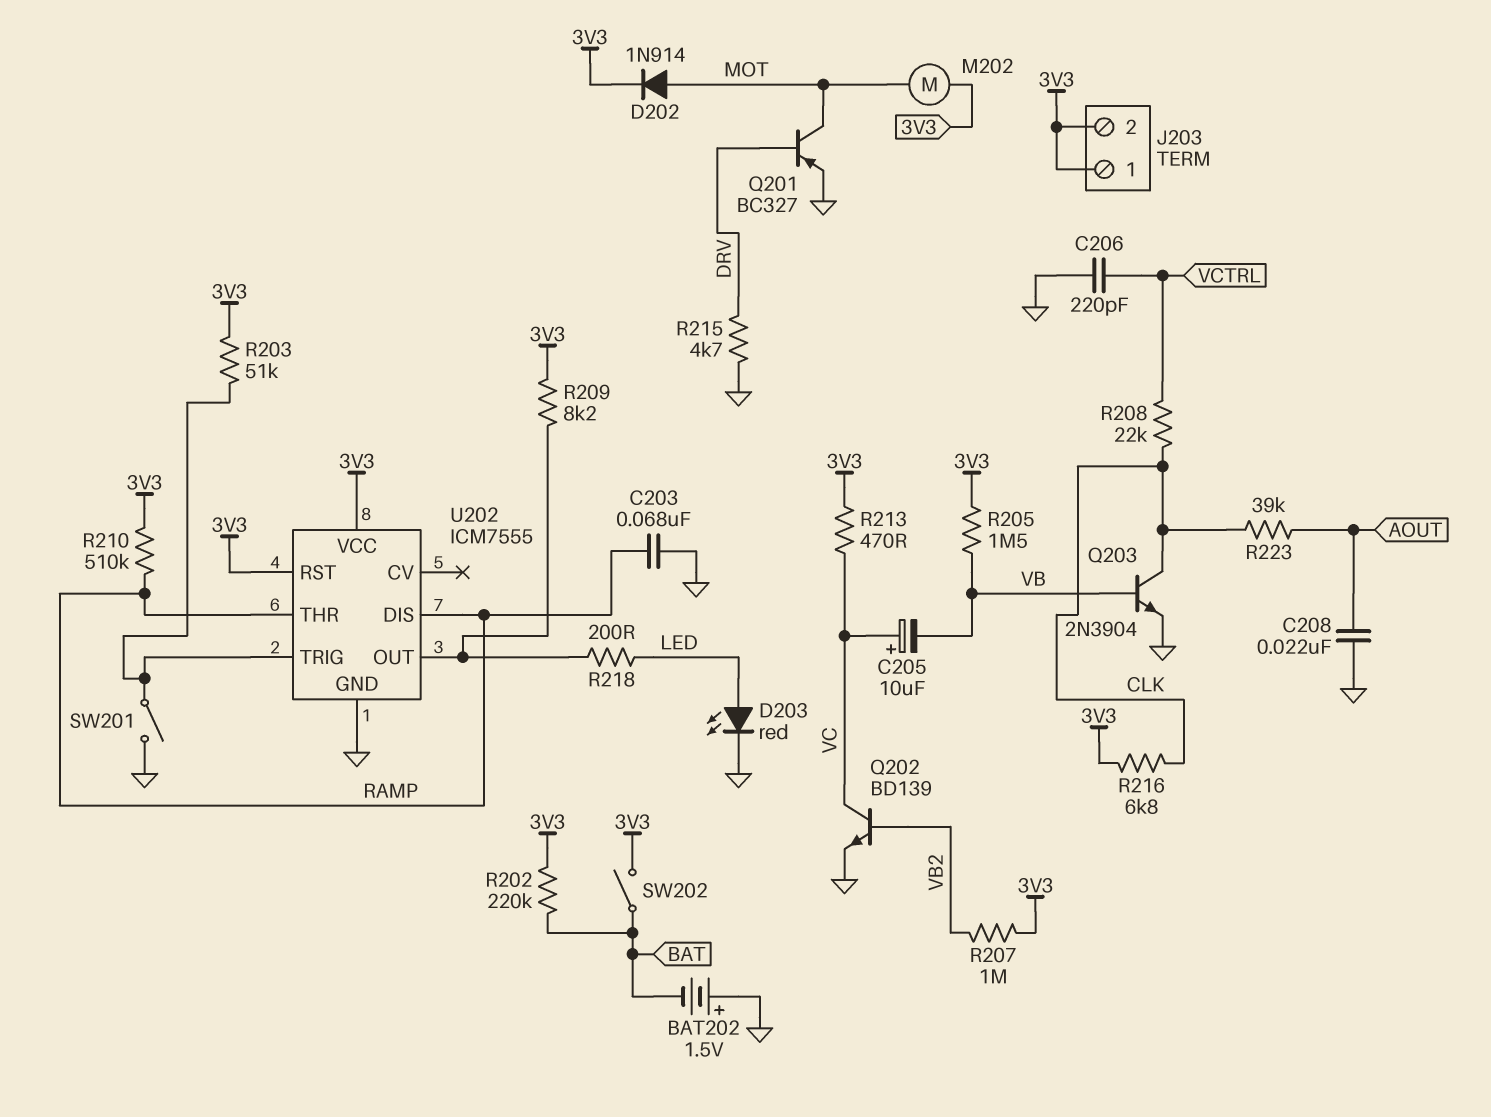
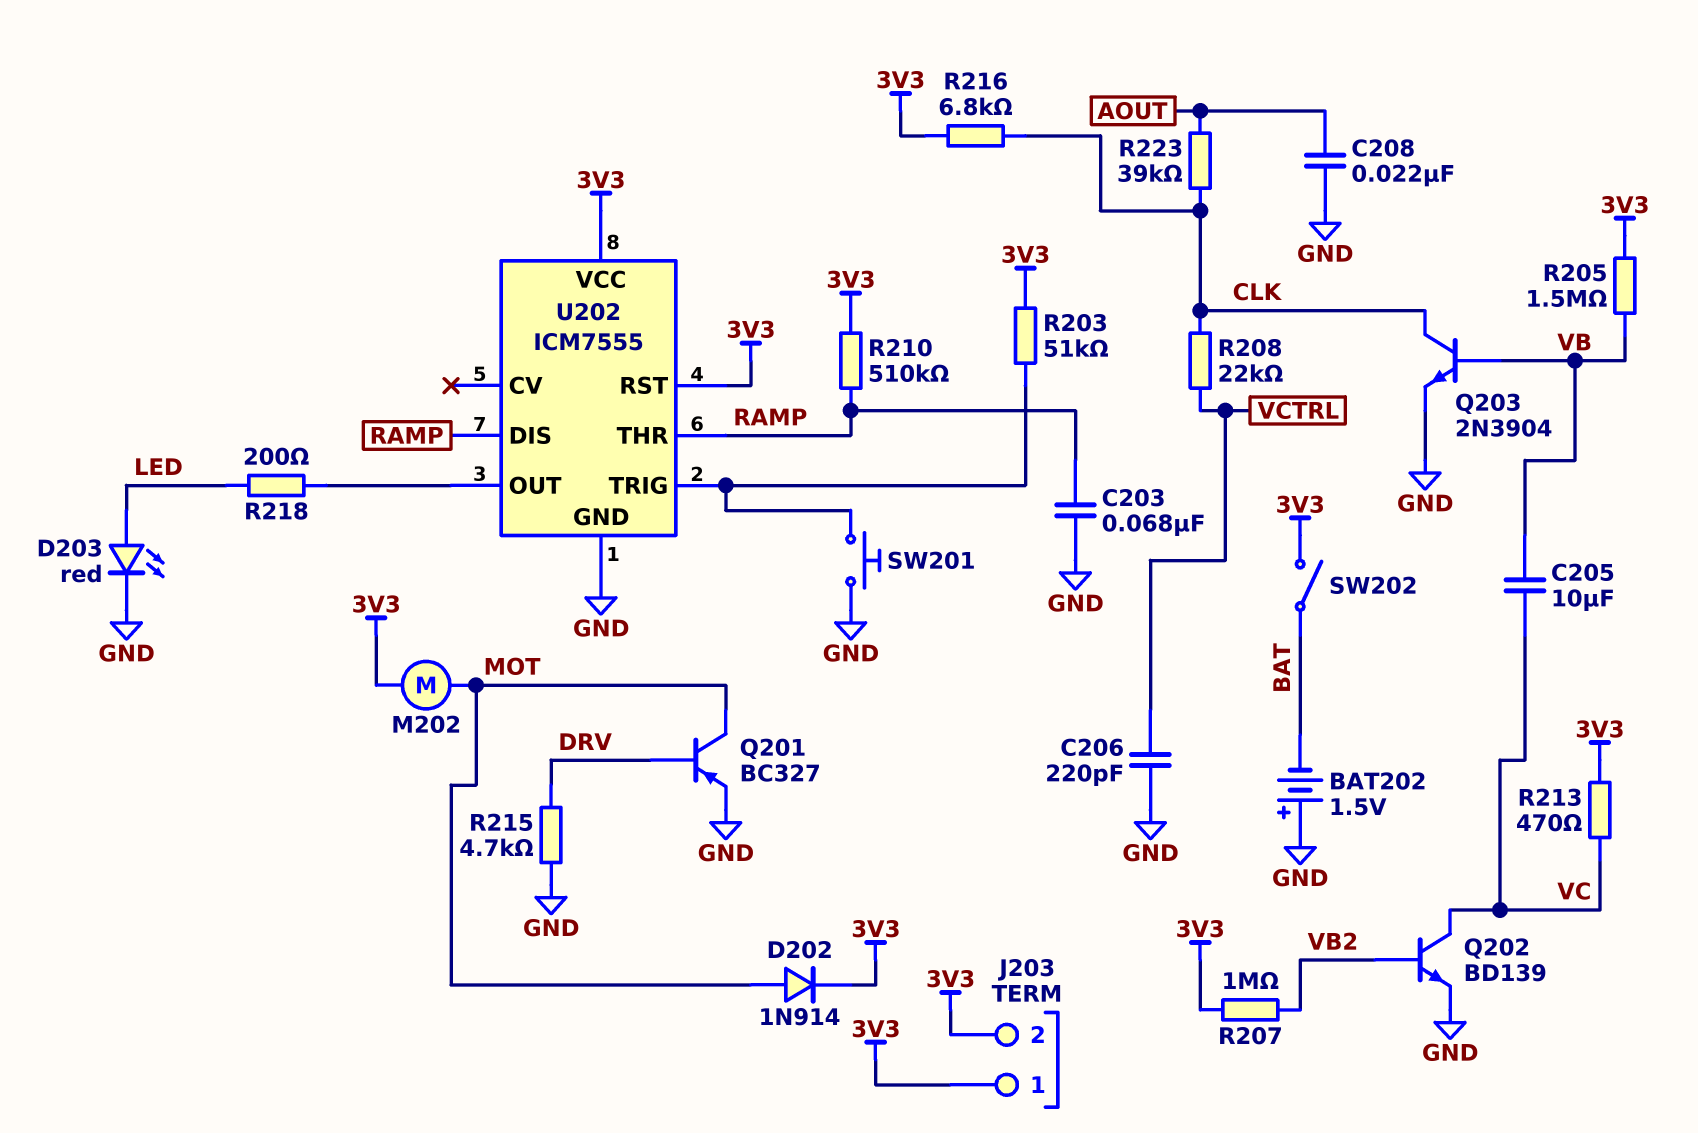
C205: 10uF (plus VC, minus VB) -> 10uF (VB, VC)
R202: 220k (3V3, BAT) -> none
R209: 8.2k (3V3, U202/OUT) -> none
SW201: switch (GND, U202/TRIG) -> button (GND, U202/TRIG)

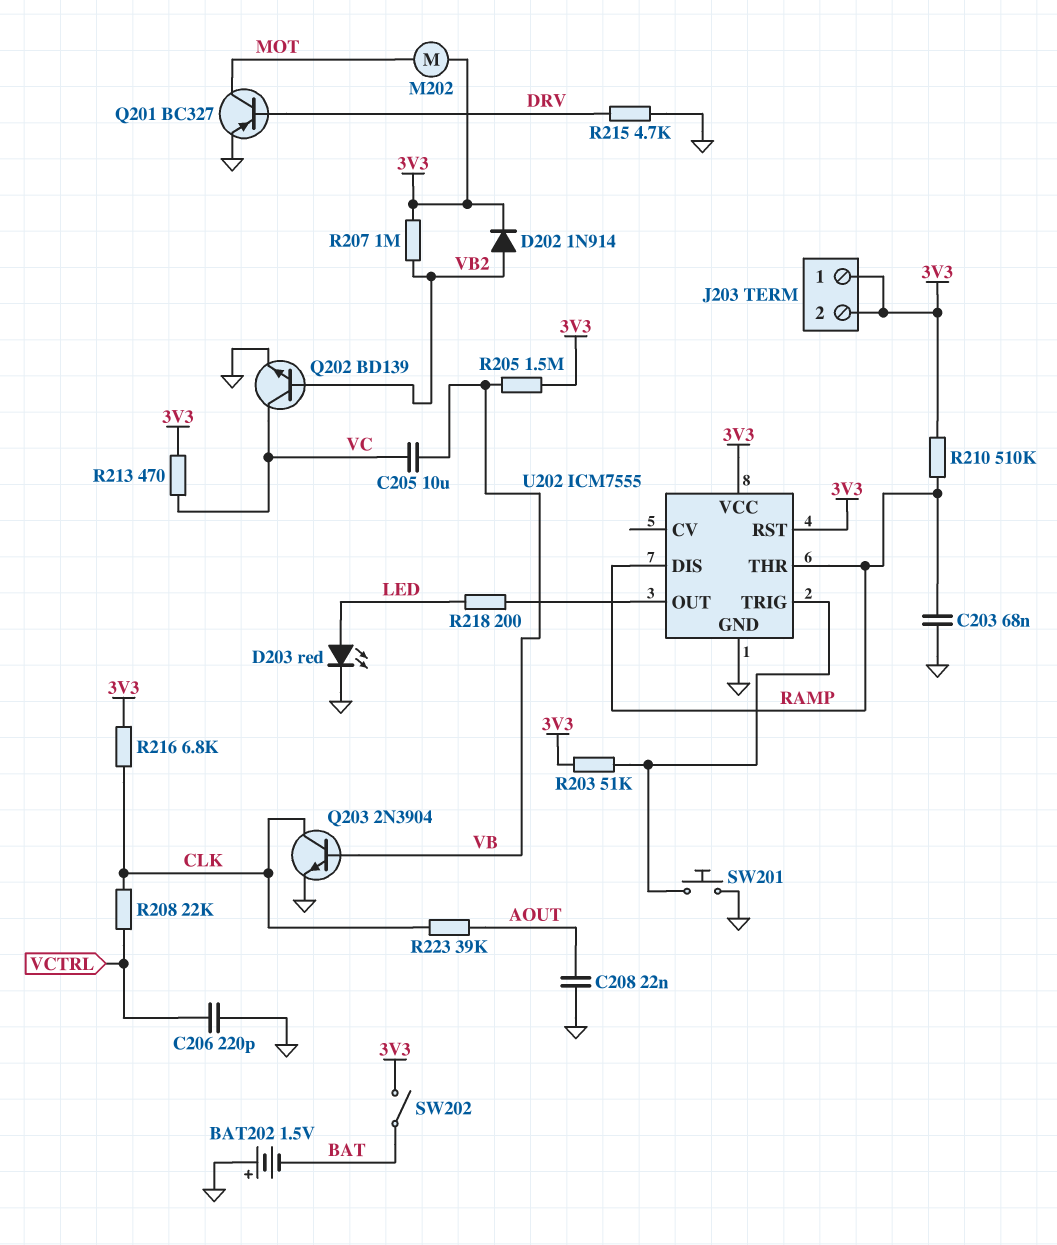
D202: diode 1N914 (A MOT, K 3V3) -> diode 1N914 (A VB2, K 3V3)

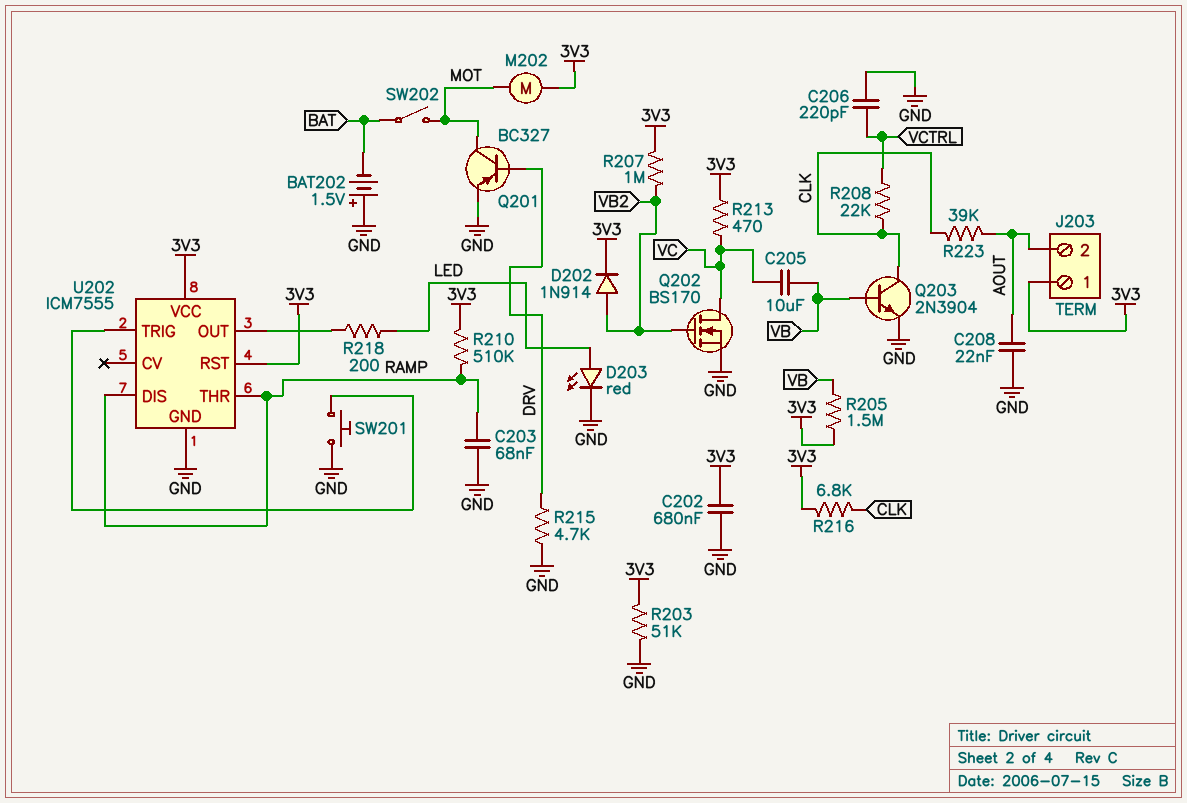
C202: none -> 680nF (3V3, GND)
J203 pin 2: 3V3 -> AOUT
Q202: NPN BD139 (B VB2, C VC, E GND) -> NMOS BS170 (G VB2, D VC, S GND)
R203: 51k (3V3, U202/TRIG) -> 51k (3V3, GND)
SW202: switch (3V3, BAT) -> switch (BAT, MOT)

